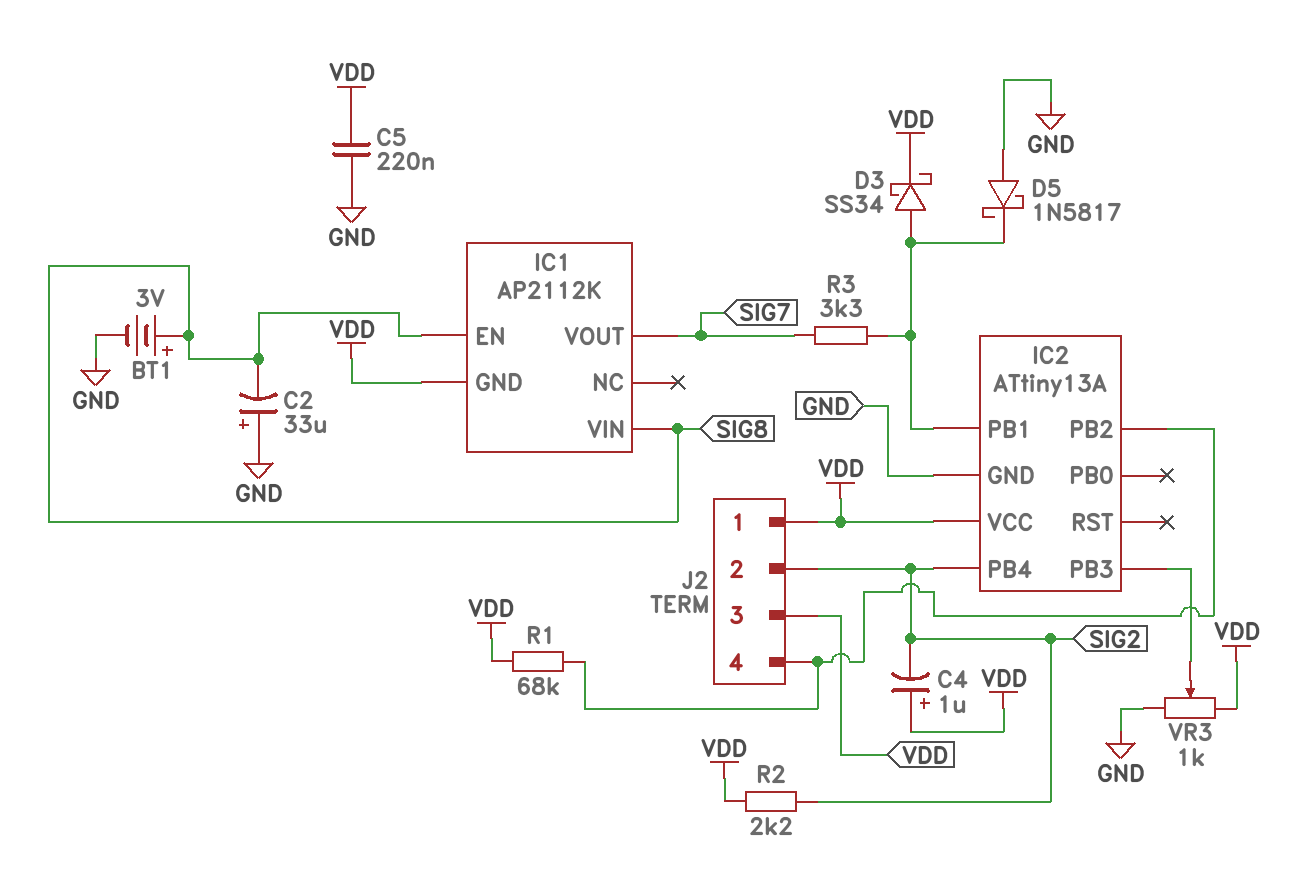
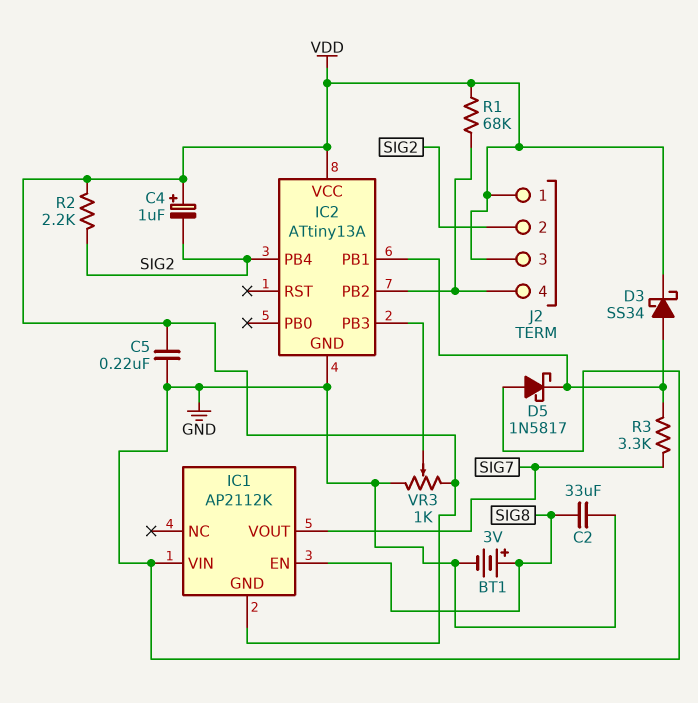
C2: 33uF (plus GND, minus SIG8) -> 33uF (GND, SIG8)
IC1 pin VIN: SIG8 -> GND

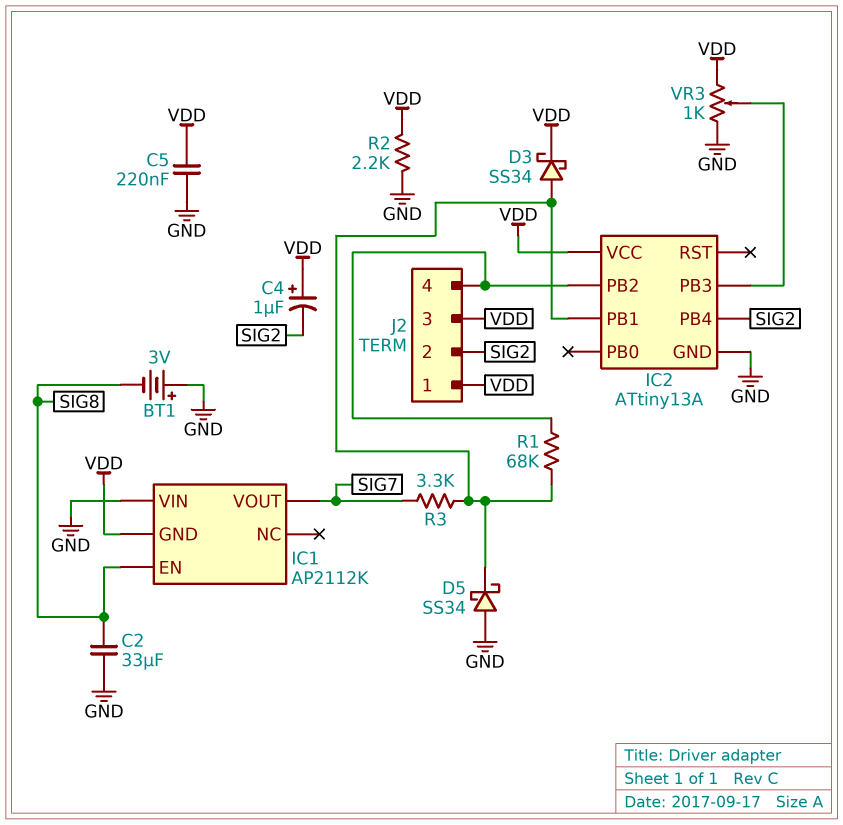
BT1: 3V (plus SIG8, minus GND) -> 3V (plus GND, minus SIG8)
D5: schottky 1N5817 (A GND, K IC2/PB1) -> schottky SS34 (A GND, K IC2/PB1)
R1: 68k (IC2/PB2, VDD) -> 68k (IC2/PB1, IC2/PB2)
R2: 2.2k (SIG2, VDD) -> 2.2k (GND, VDD)

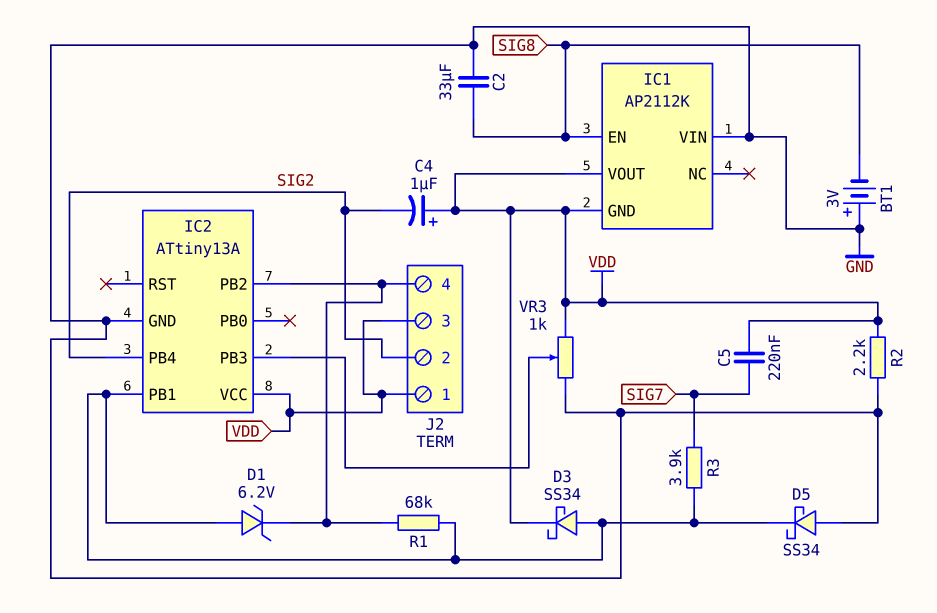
C5: 220nF (GND, VDD) -> 220nF (SIG7, VDD)
D1: none -> zener 6.2V (A IC2/PB1, K IC2/PB2)
IC1 pin VOUT: SIG7 -> VDD
R3: 3.3k (IC2/PB1, SIG7) -> 3.9k (IC2/PB1, SIG7)

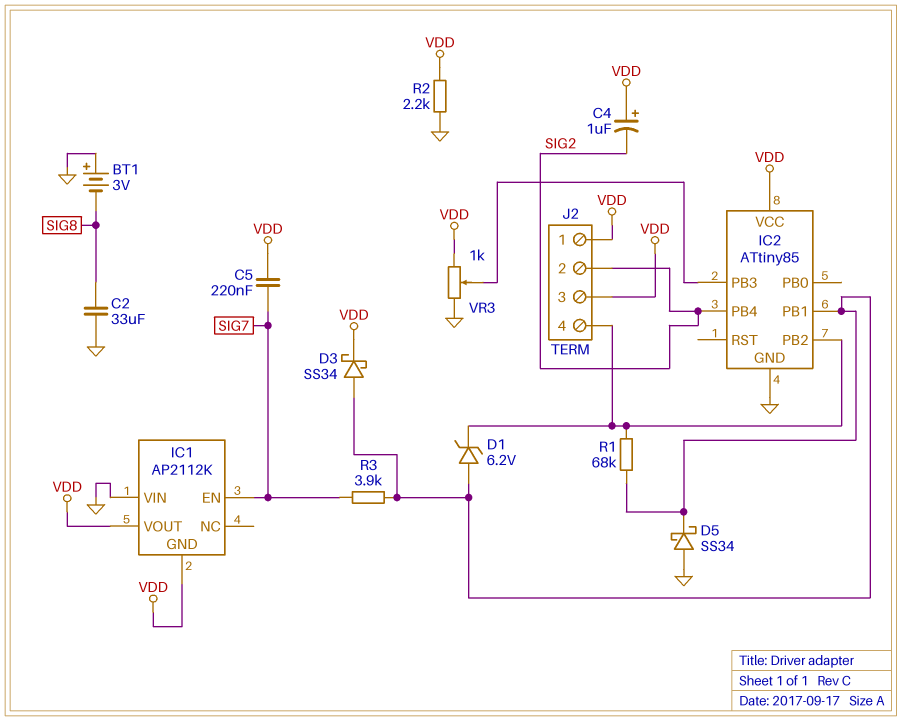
IC1 pin EN: SIG8 -> SIG7
IC2: ATtiny13A -> ATtiny85

